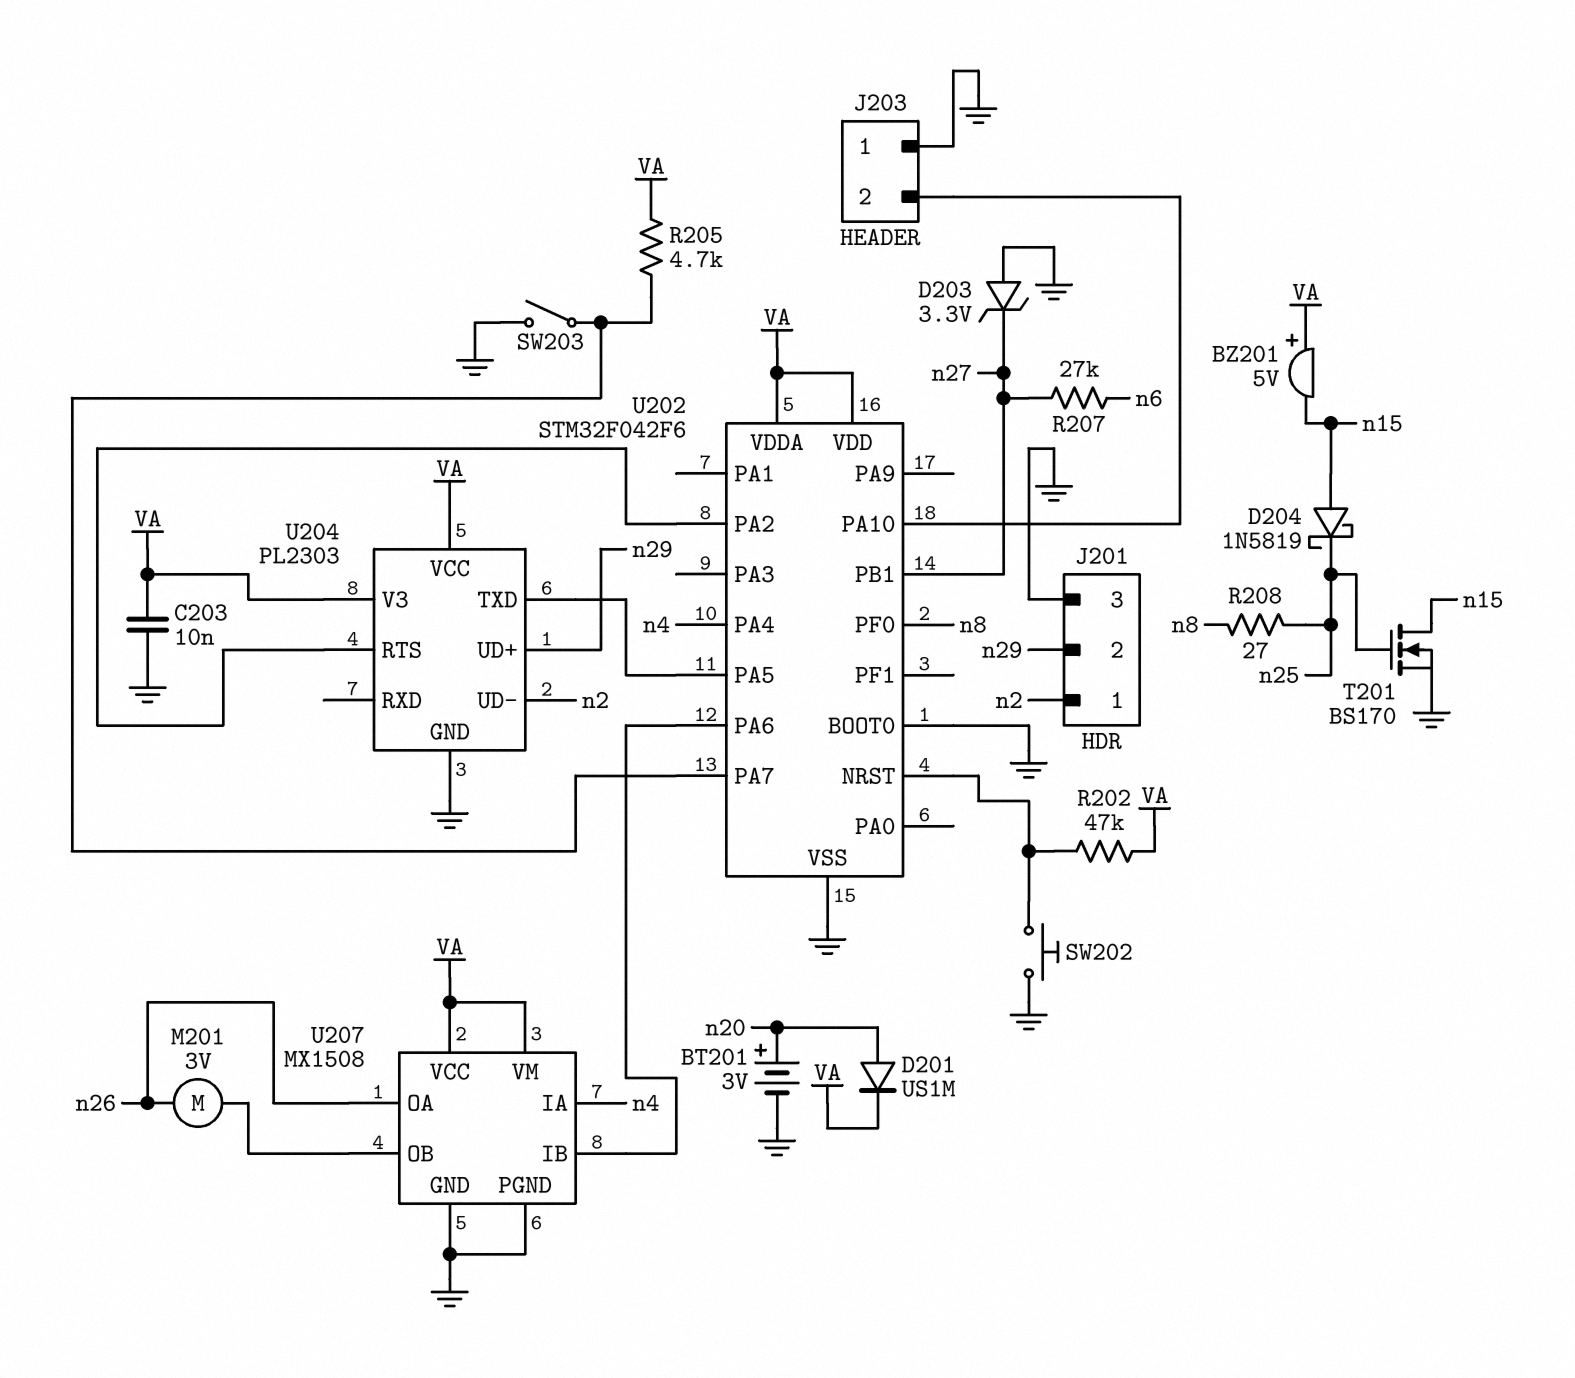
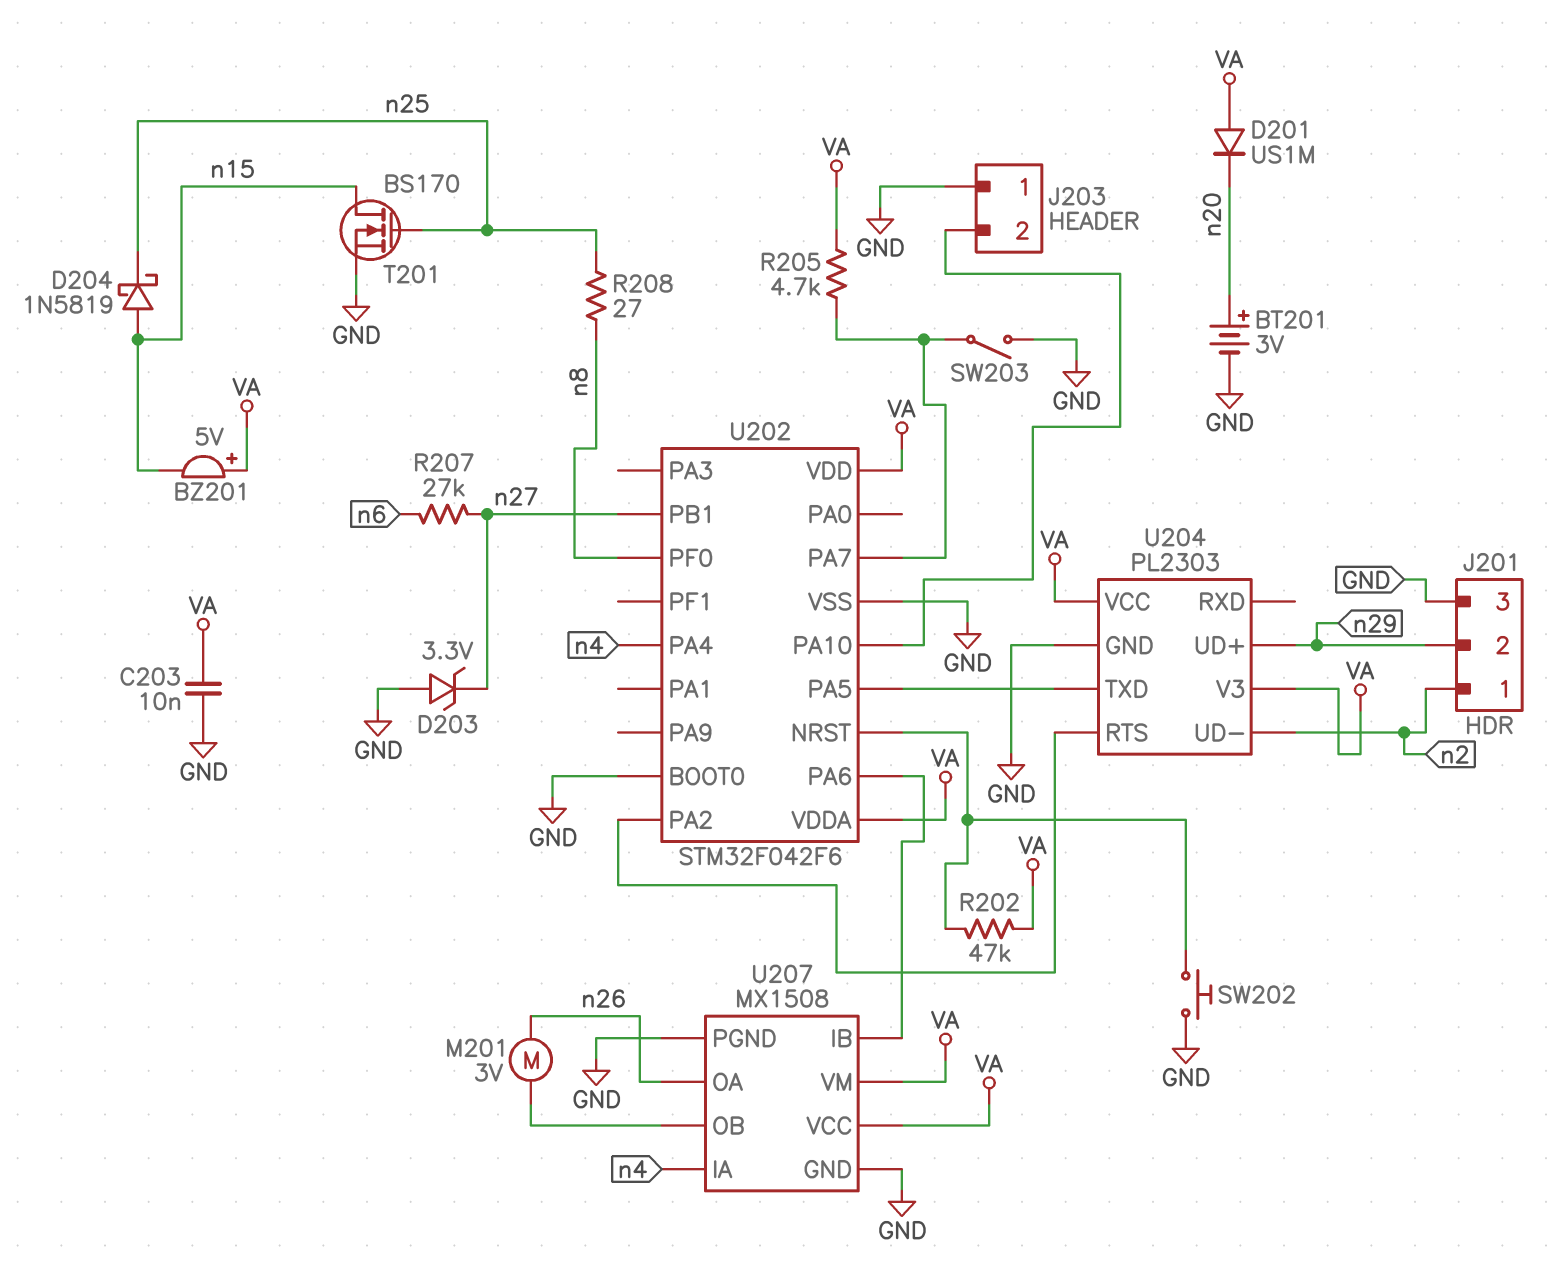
D201: diode US1M (A n20, K VA) -> diode US1M (A VA, K n20)

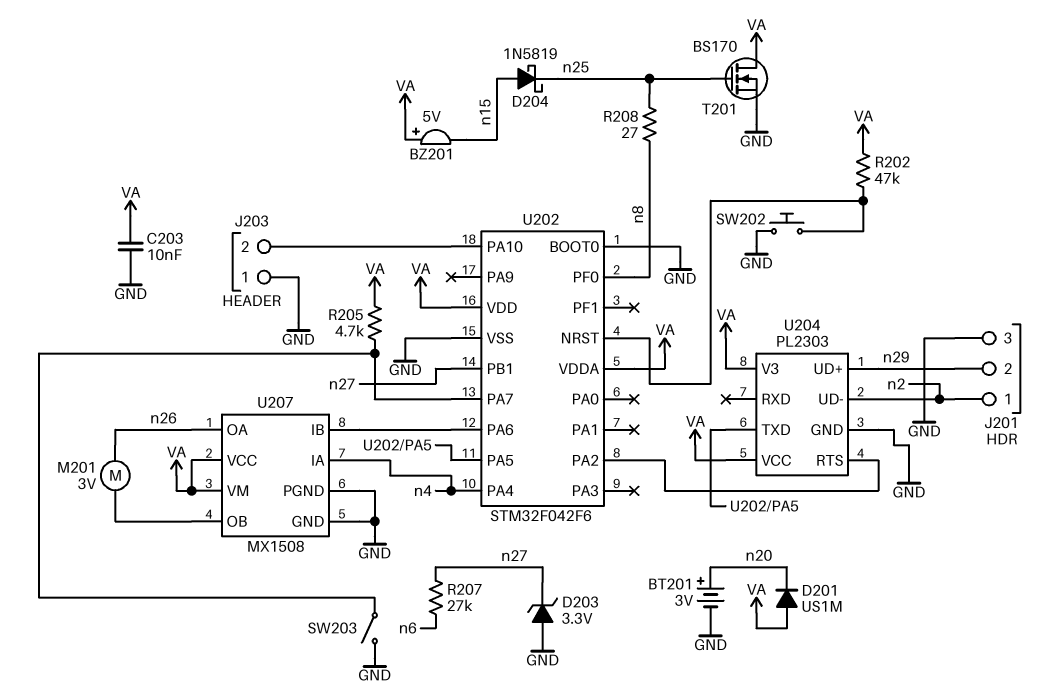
T201: NMOS BS170 (G n25, D n15, S GND) -> NMOS BS170 (G n25, D VA, S GND)

